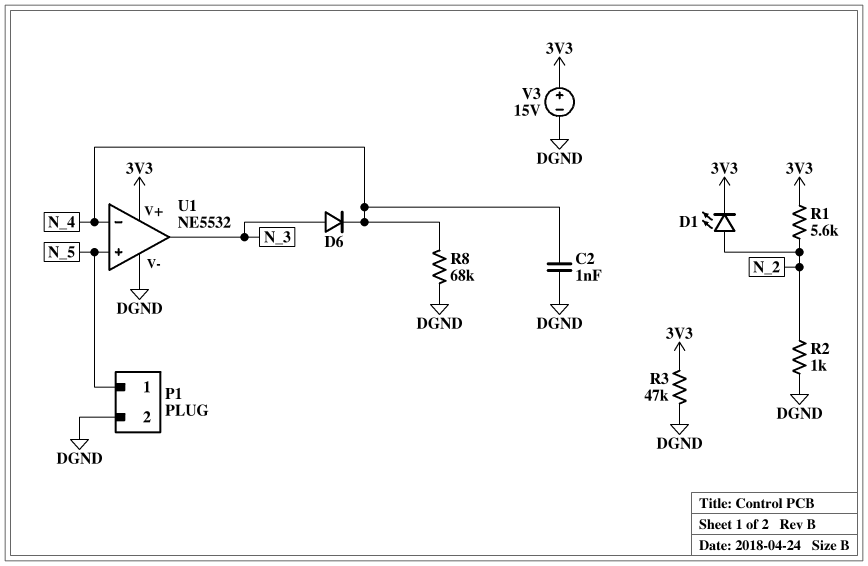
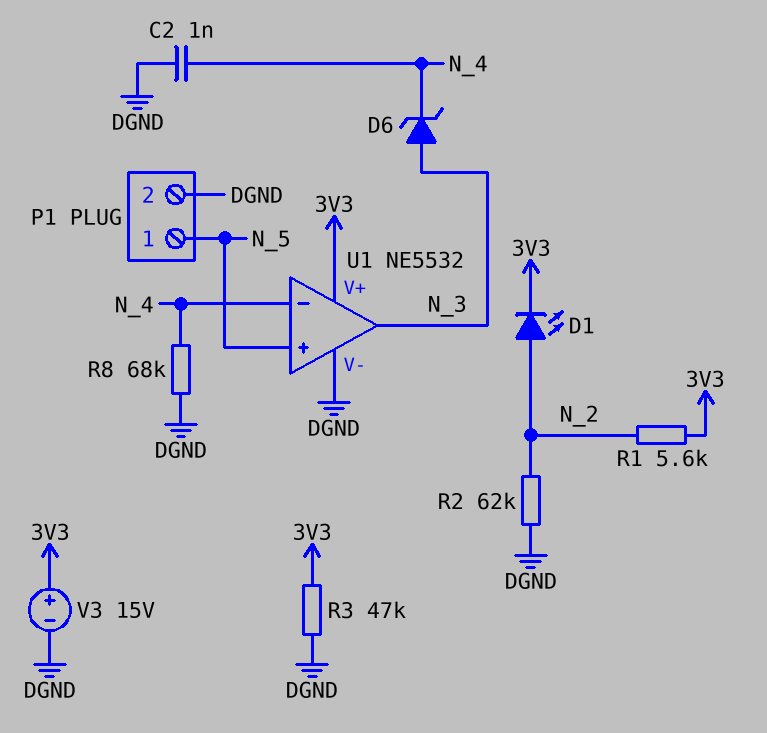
D6: diode (A N_3, K N_4) -> zener (A N_3, K N_4)
R2: 1k (DGND, N_2) -> 62k (DGND, N_2)

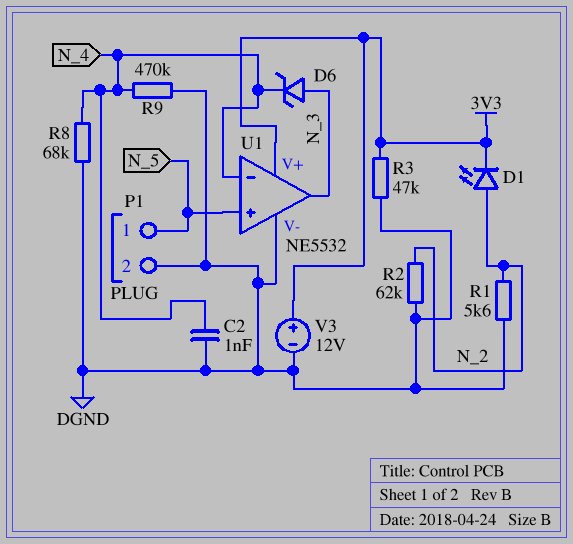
R1: 5.6k (3V3, N_2) -> 5.6k (DGND, N_2)
R9: none -> 470k (DGND, N_4)
V3: 15V (plus 3V3, minus DGND) -> 12V (plus 3V3, minus DGND)

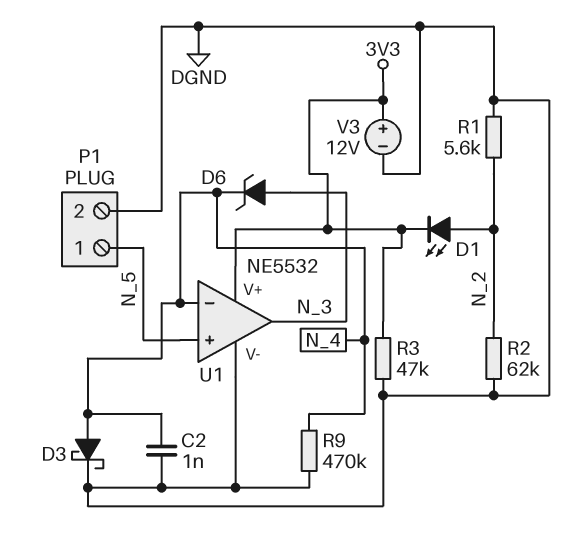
D3: none -> schottky (A N_4, K DGND)
R8: 68k (DGND, N_4) -> none

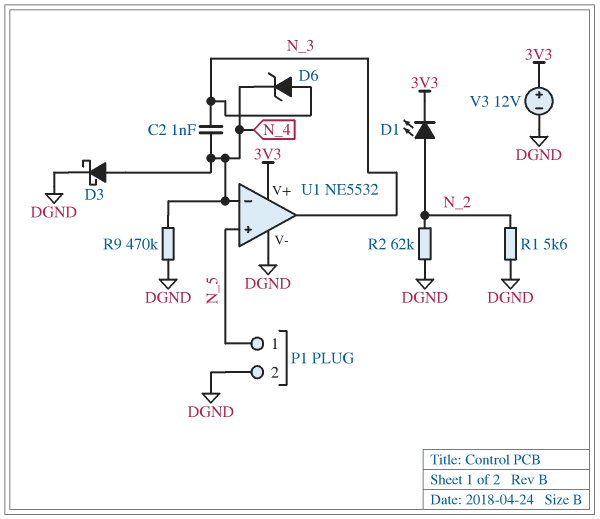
C2: 1nF (DGND, N_4) -> 1nF (N_3, N_4)
R3: 47k (3V3, DGND) -> none

